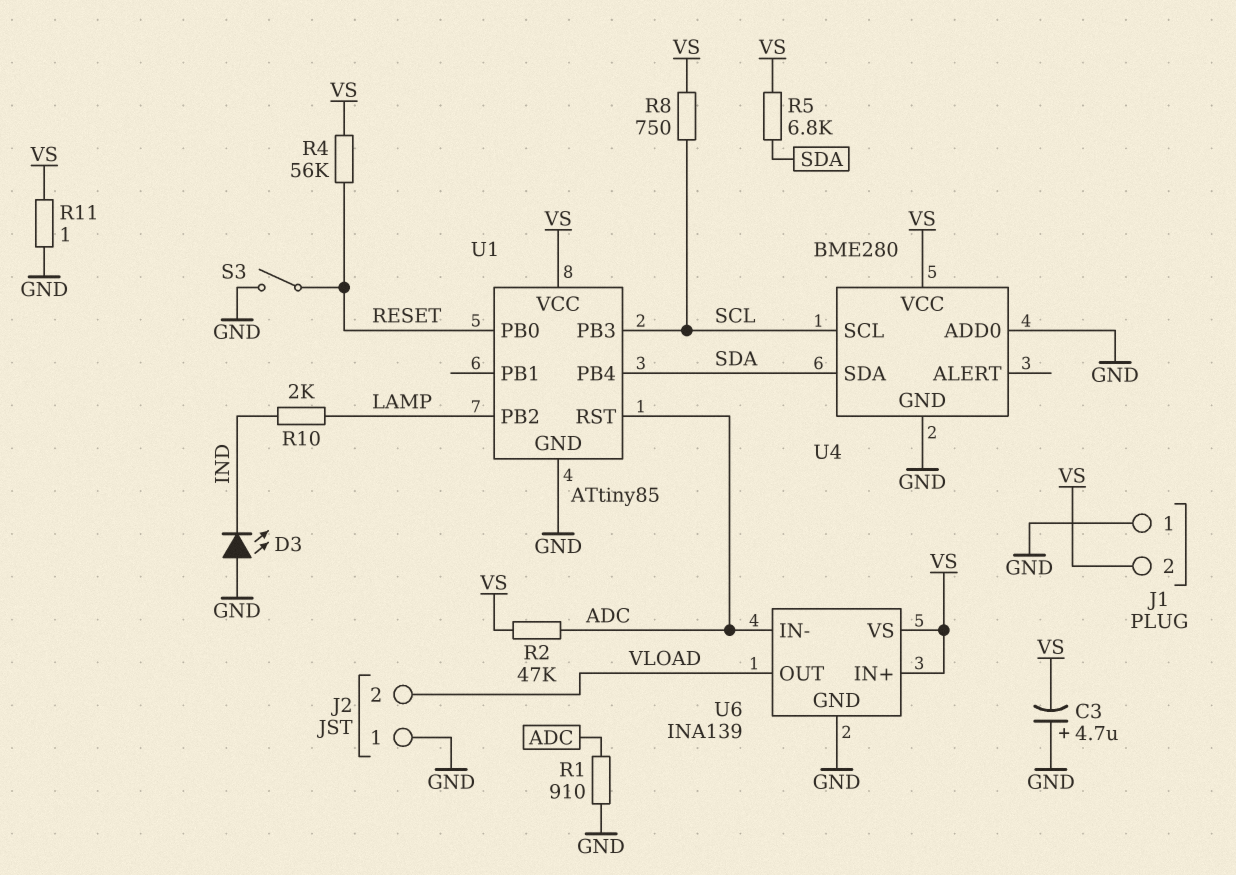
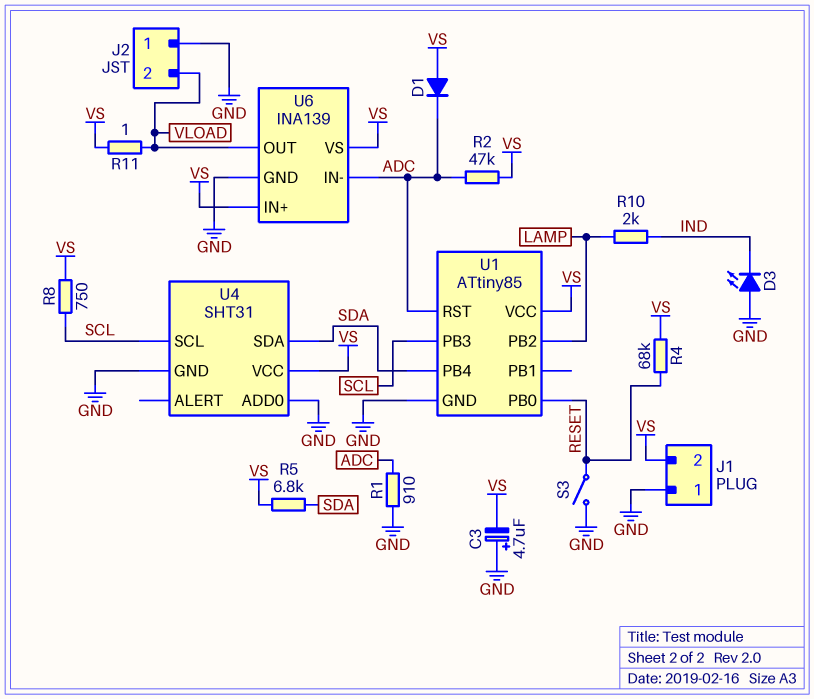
D1: none -> diode (A VS, K ADC)
R4: 56k (RESET, VS) -> 68k (RESET, VS)
R11: 1 (GND, VS) -> 1 (VLOAD, VS)
U4: BME280 -> SHT31

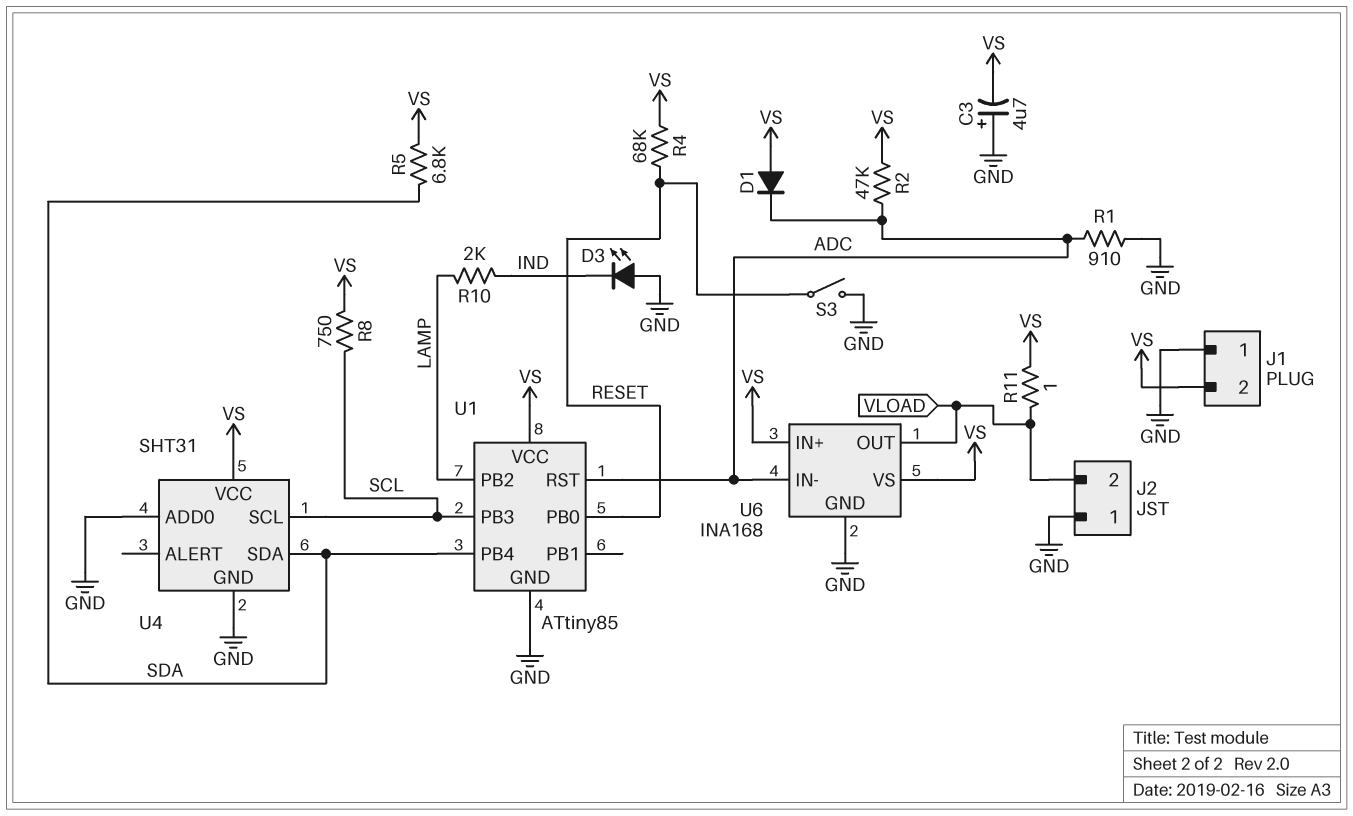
U6: INA139 -> INA168

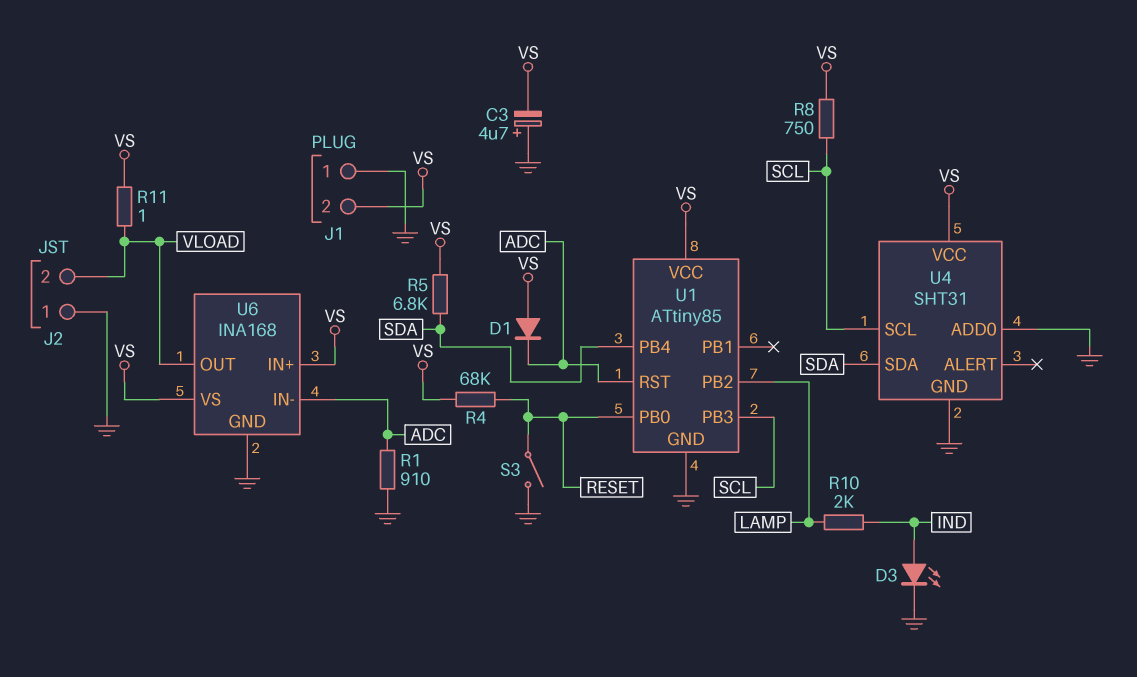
D3: LED (A GND, K IND) -> LED (A IND, K GND)
R2: 47k (ADC, VS) -> none

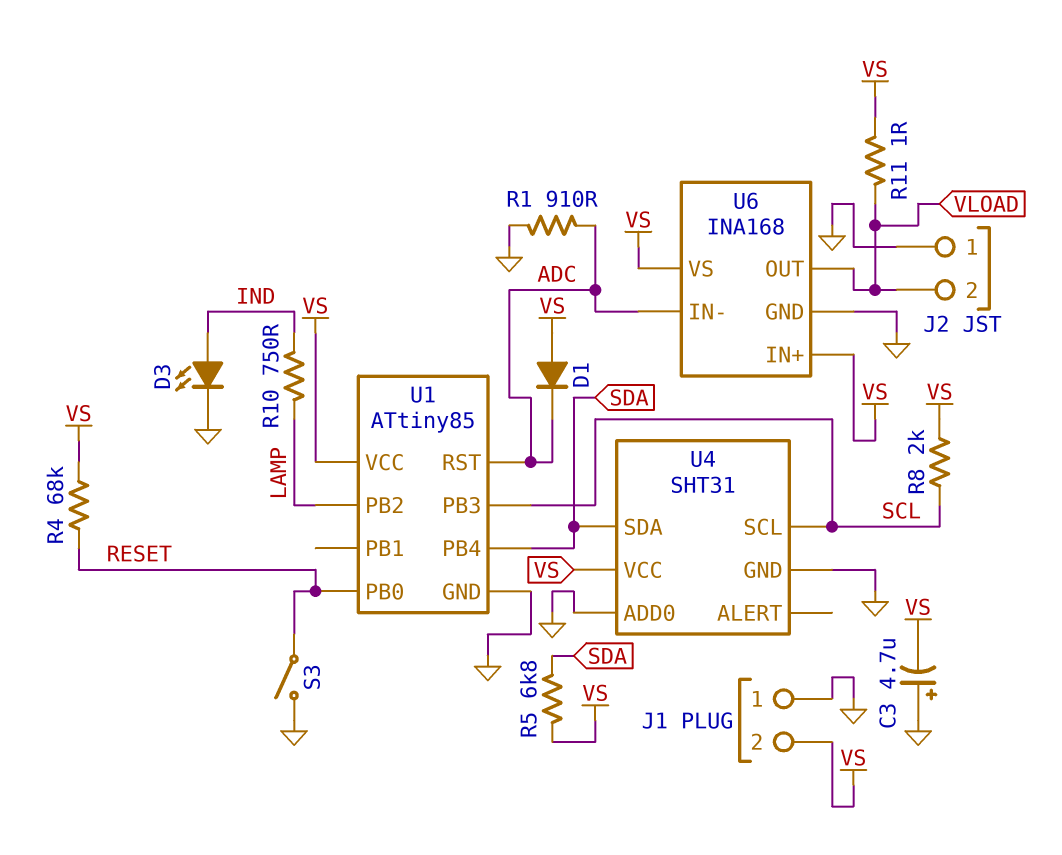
R8: 750 (SCL, VS) -> 2k (SCL, VS)
R10: 2k (IND, LAMP) -> 750 (IND, LAMP)

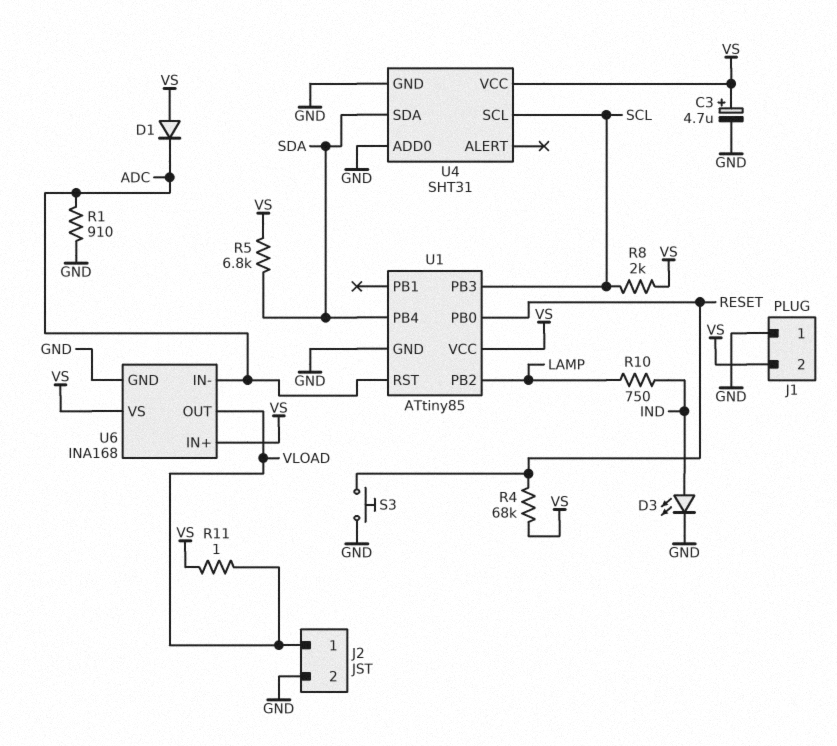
C3: 4.7uF (plus GND, minus VS) -> 4.7uF (plus VS, minus GND)
J2 pin 1: GND -> VLOAD
J2 pin 2: VLOAD -> GND
S3: switch (GND, RESET) -> button (GND, RESET)

